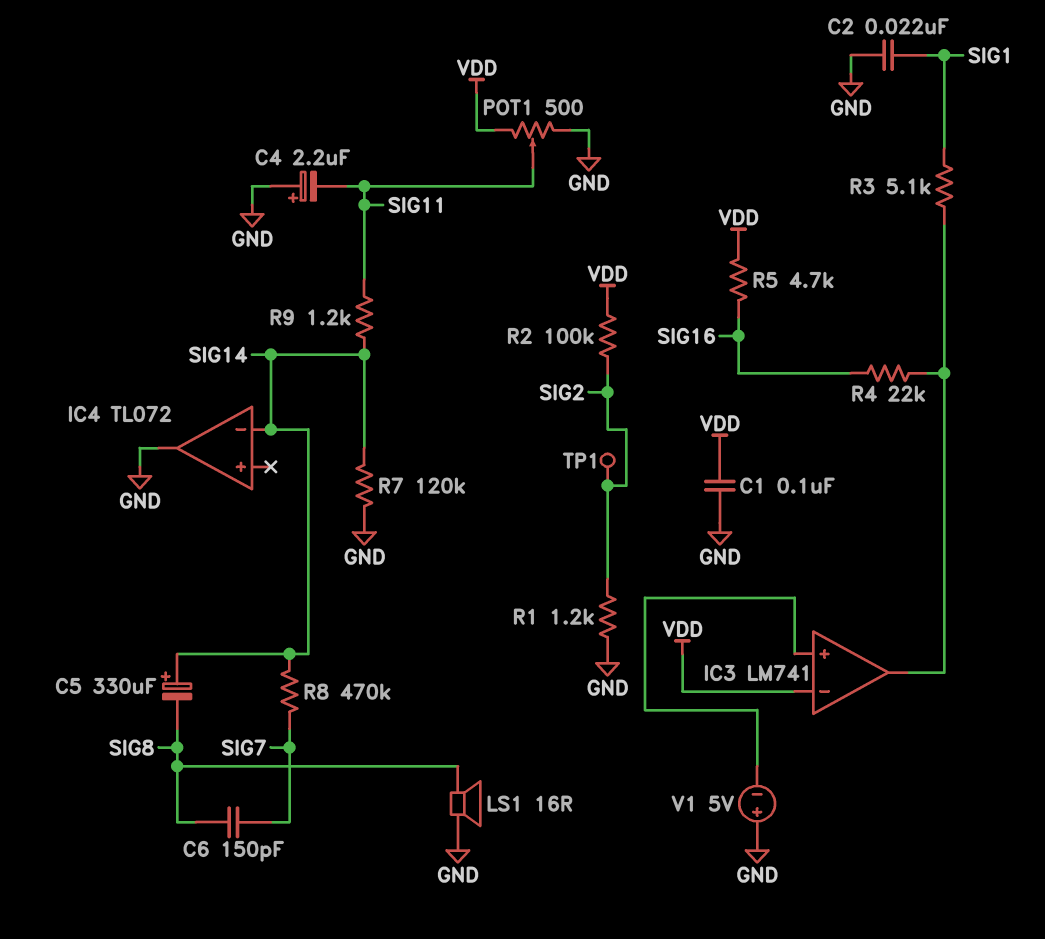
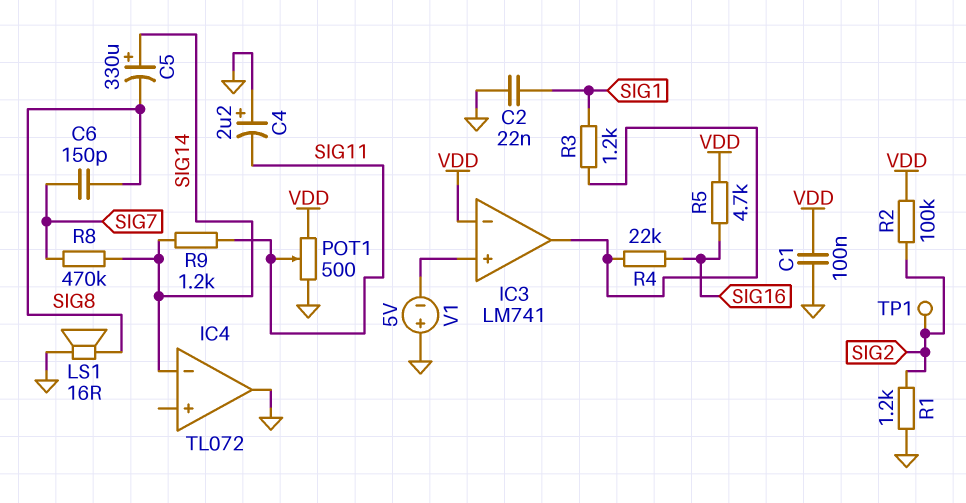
R3: 5.1k (IC3/out, SIG1) -> 1.2k (IC3/out, SIG1)
R7: 120k (GND, SIG14) -> none

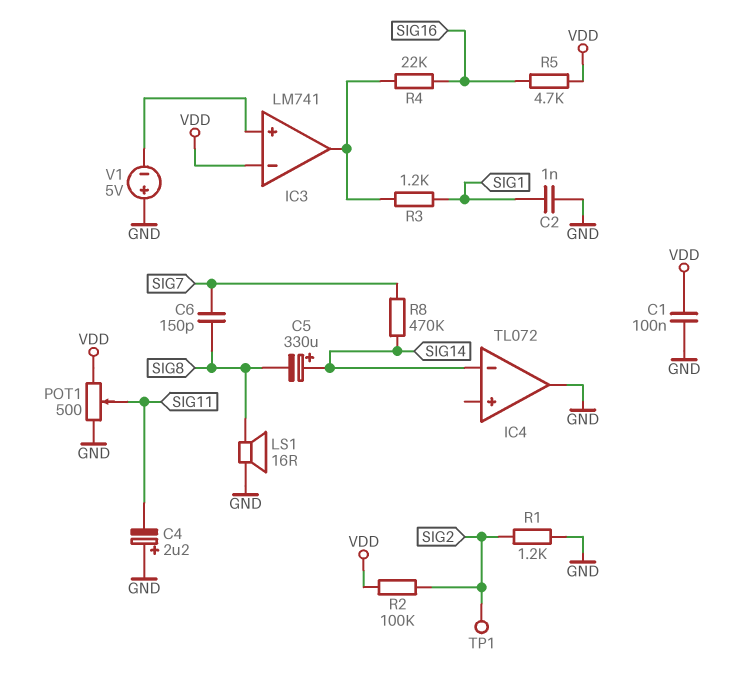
C2: 22nF (GND, SIG1) -> 1nF (GND, SIG1)
R9: 1.2k (SIG11, SIG14) -> none

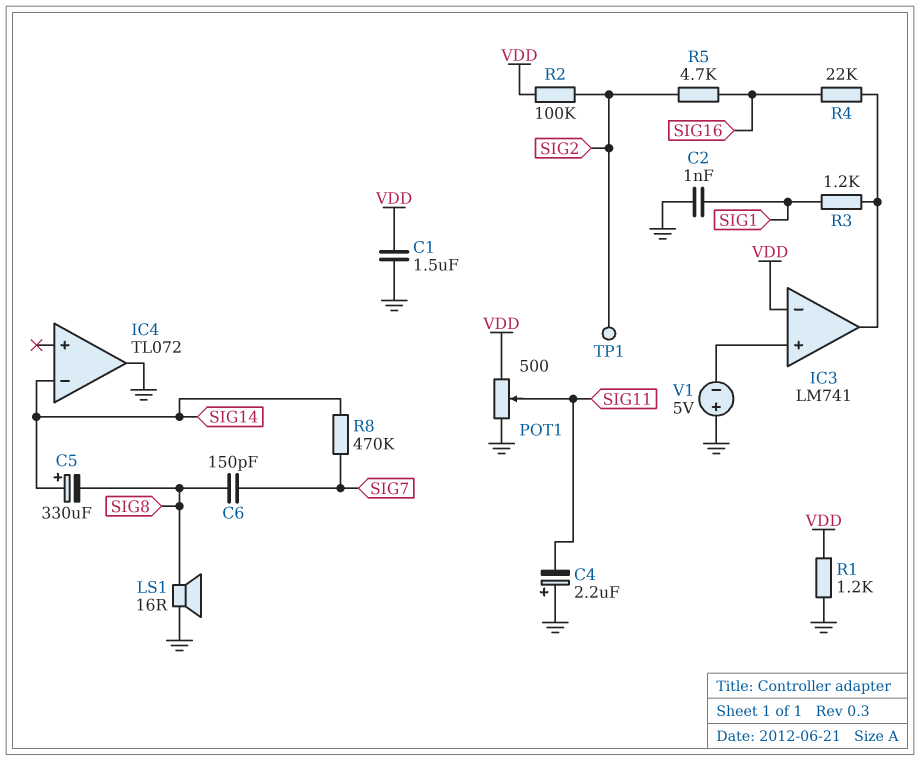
C1: 100nF (GND, VDD) -> 1.5uF (GND, VDD)
R1: 1.2k (GND, SIG2) -> 1.2k (GND, VDD)
R5: 4.7k (SIG16, VDD) -> 4.7k (SIG2, SIG16)

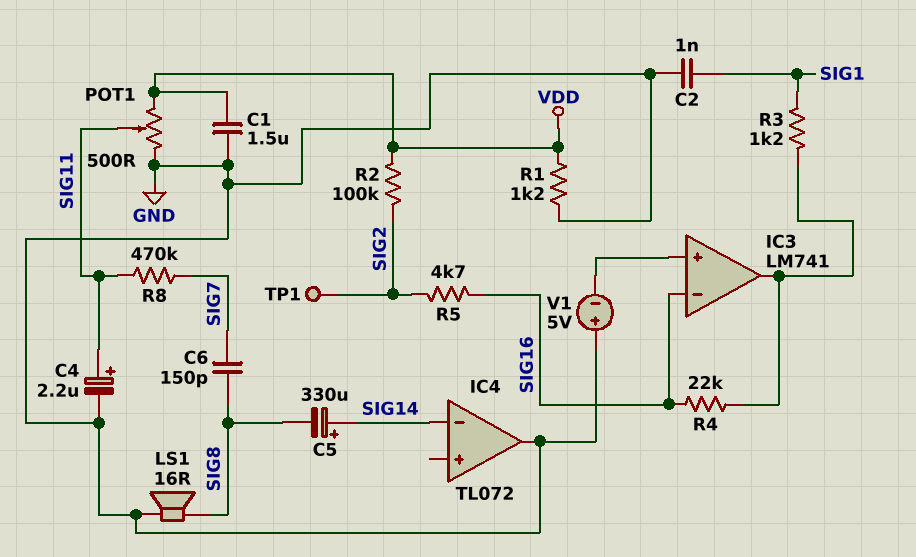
C4: 2.2uF (plus GND, minus SIG11) -> 2.2uF (plus SIG11, minus GND)
IC3 pin in-: VDD -> SIG16
R8: 470k (SIG7, SIG14) -> 470k (SIG7, SIG11)

